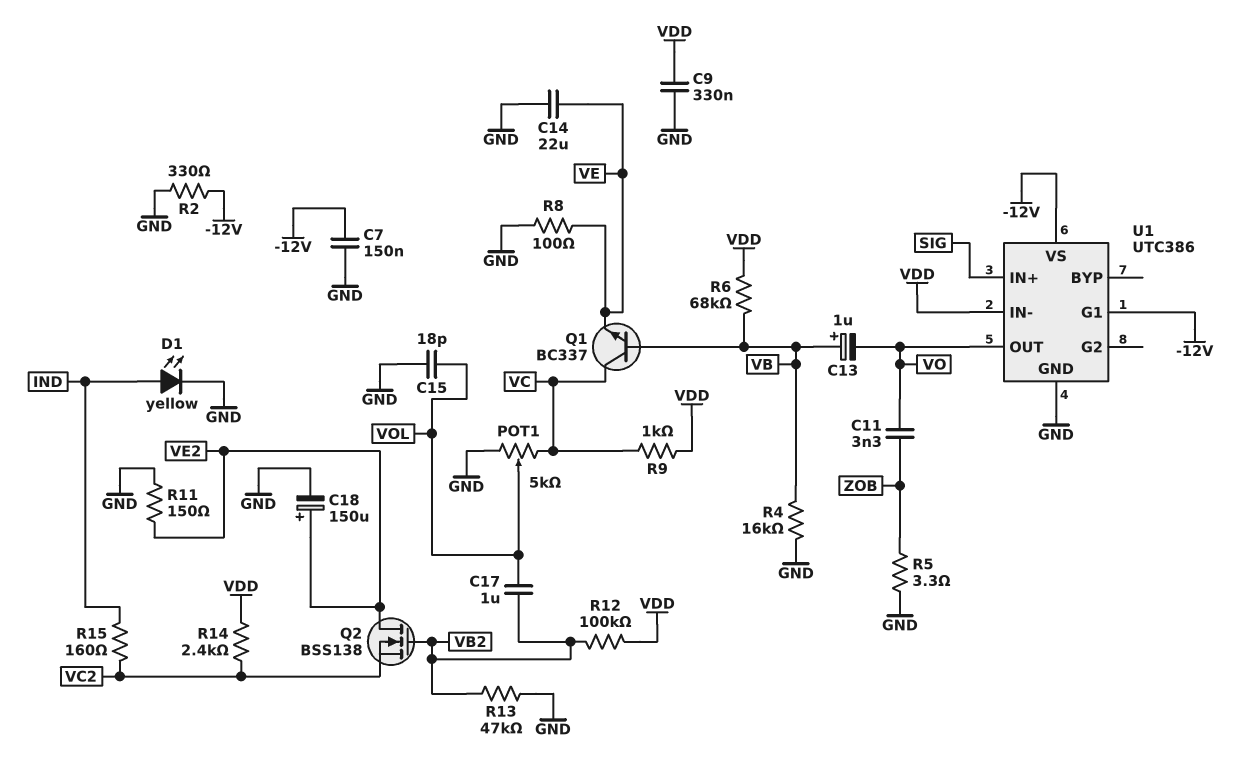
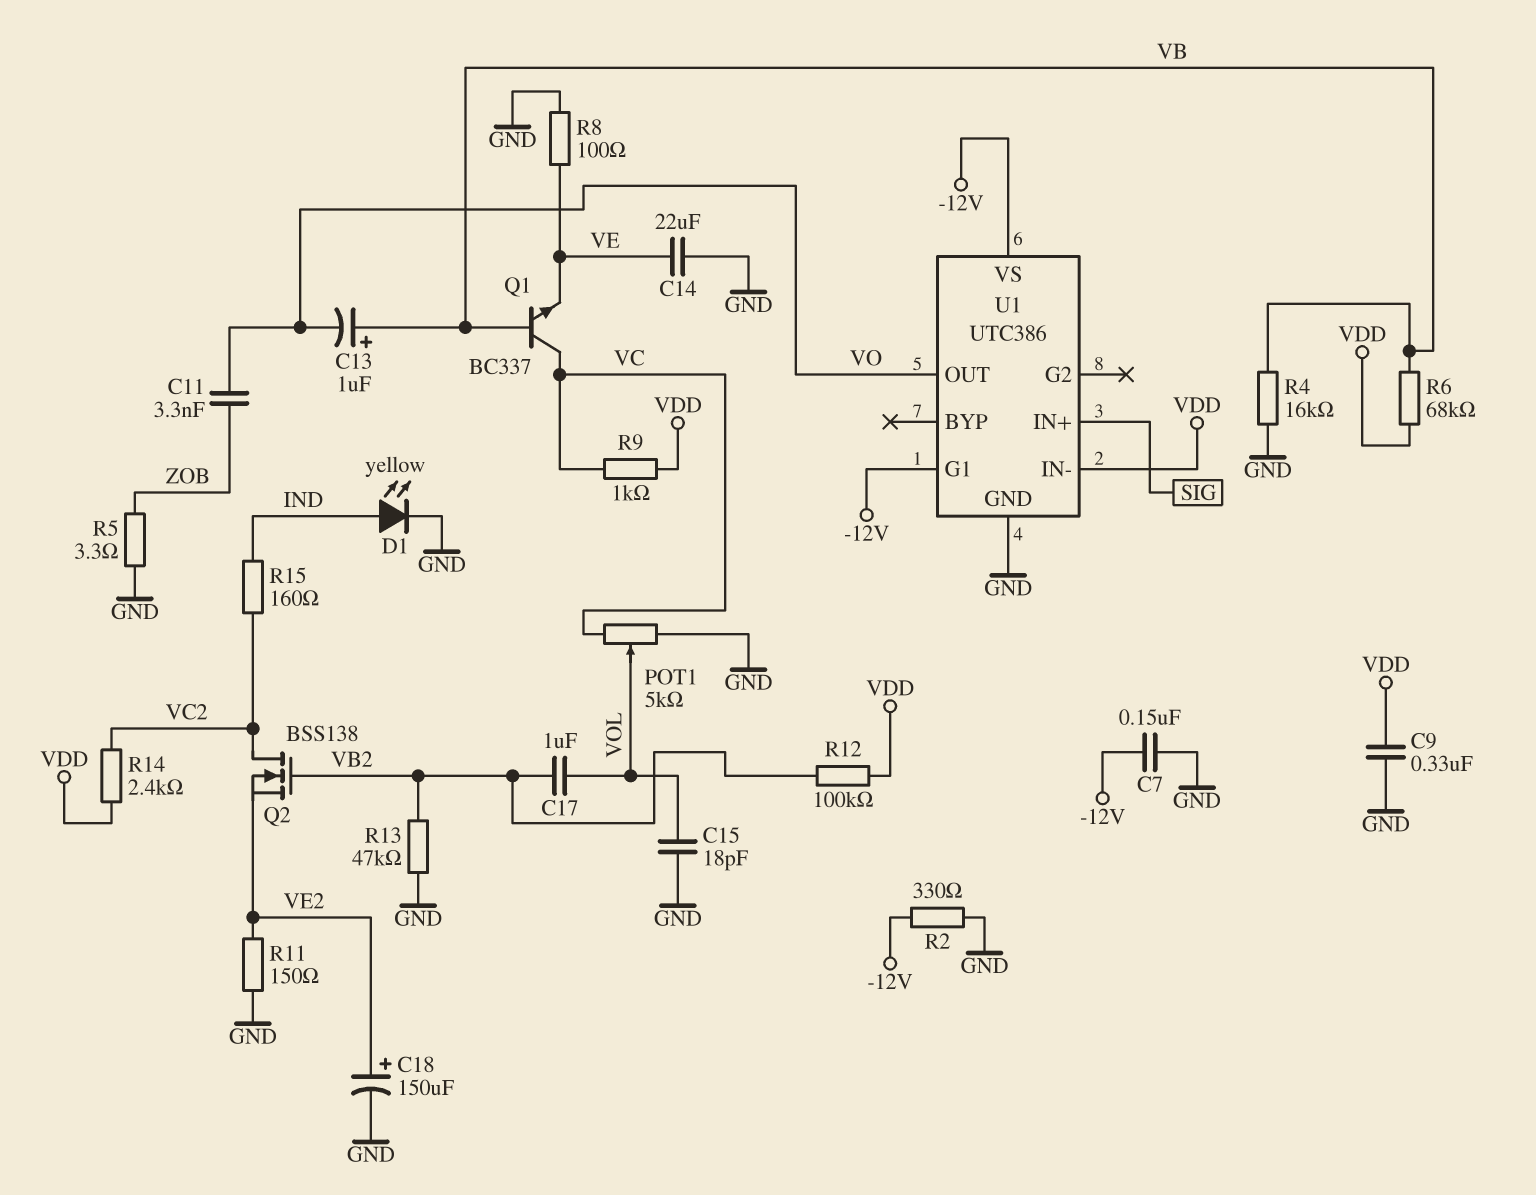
Q2: NMOS BSS138 (G VB2, D VE2, S VC2) -> NMOS BSS138 (G VB2, D VC2, S VE2)

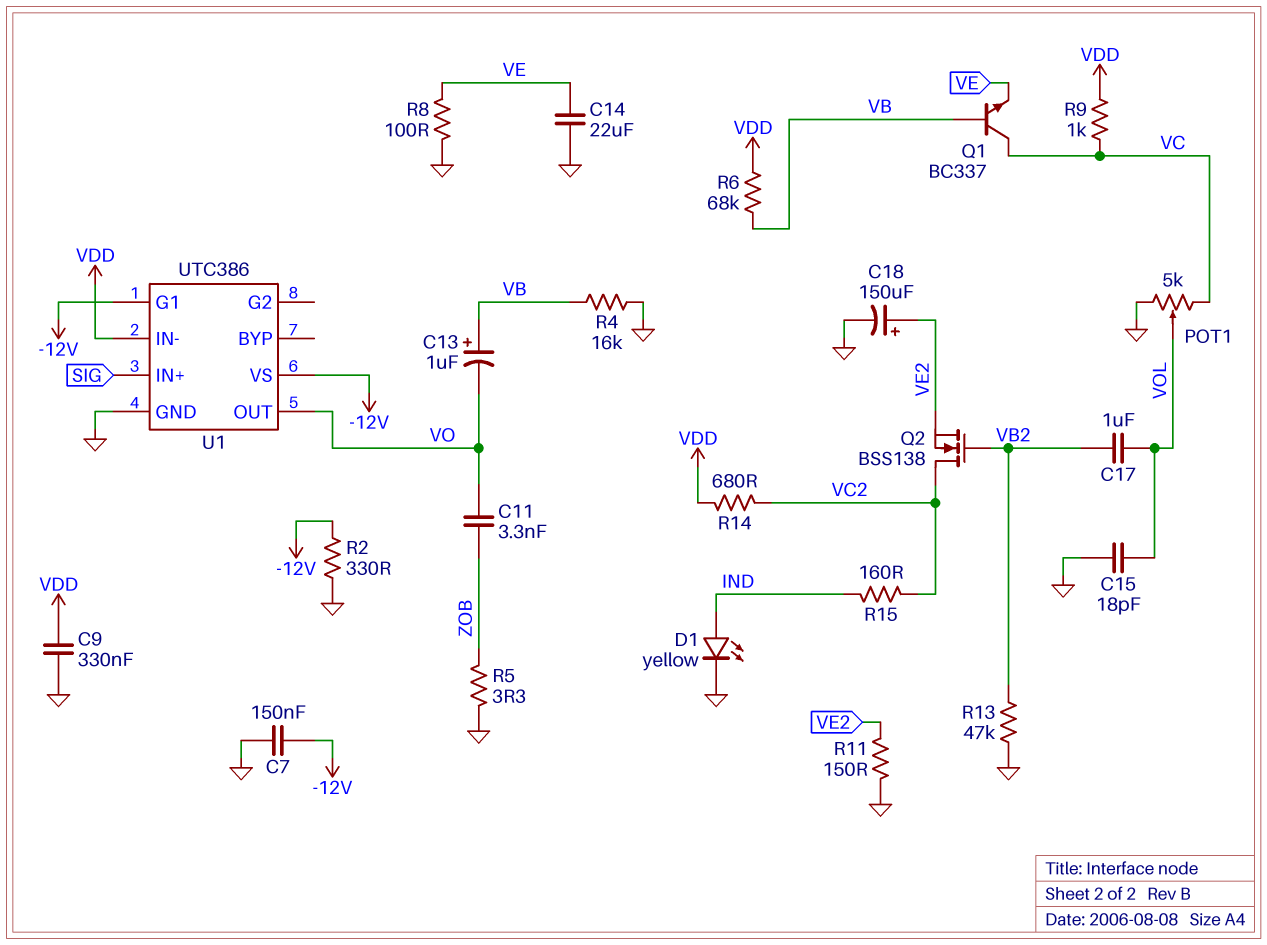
R12: 100k (VB2, VDD) -> none
R14: 2.4k (VC2, VDD) -> 680 (VC2, VDD)

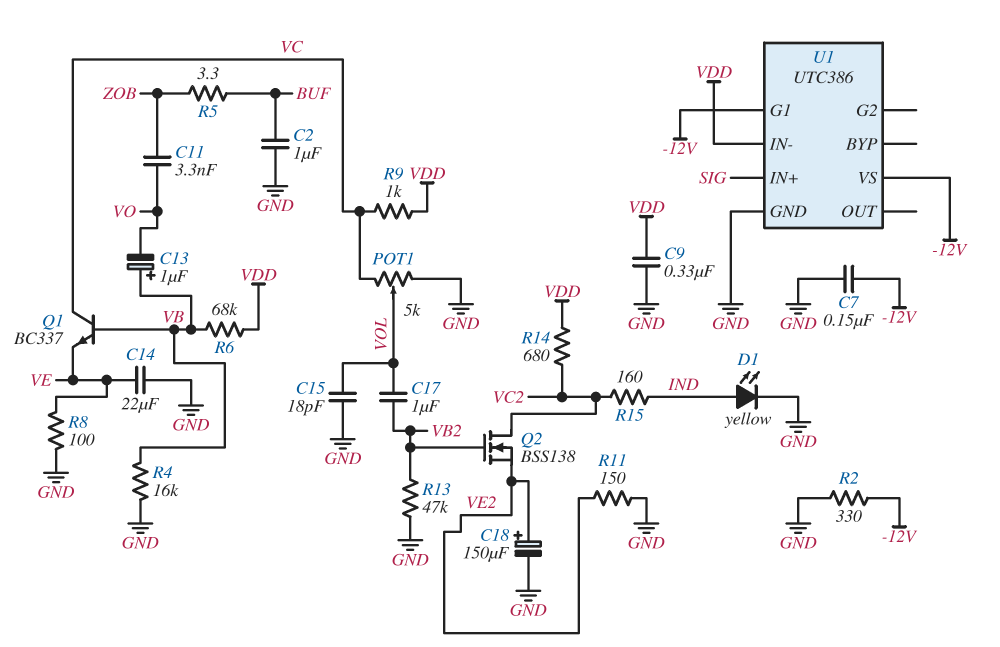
C2: none -> 1uF (BUF, GND)
R5: 3.3 (GND, ZOB) -> 3.3 (BUF, ZOB)
U1 pin OUT: VO -> none

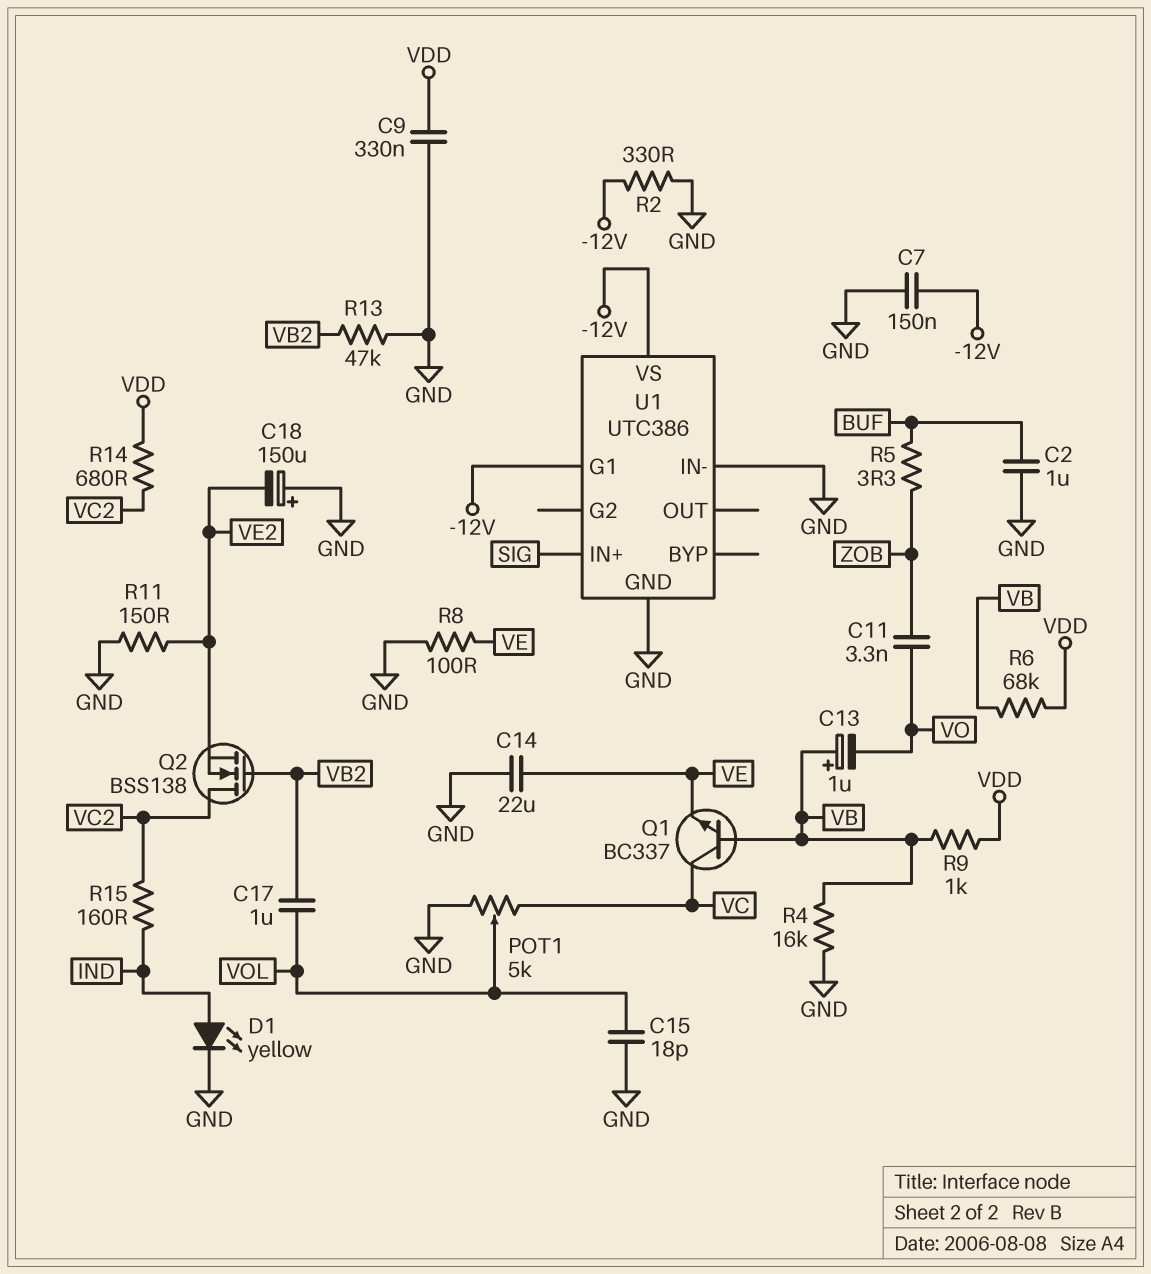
C18: 150uF (plus VE2, minus GND) -> 150uF (plus GND, minus VE2)
R9: 1k (VC, VDD) -> 1k (VB, VDD)
U1 pin IN-: VDD -> GND

